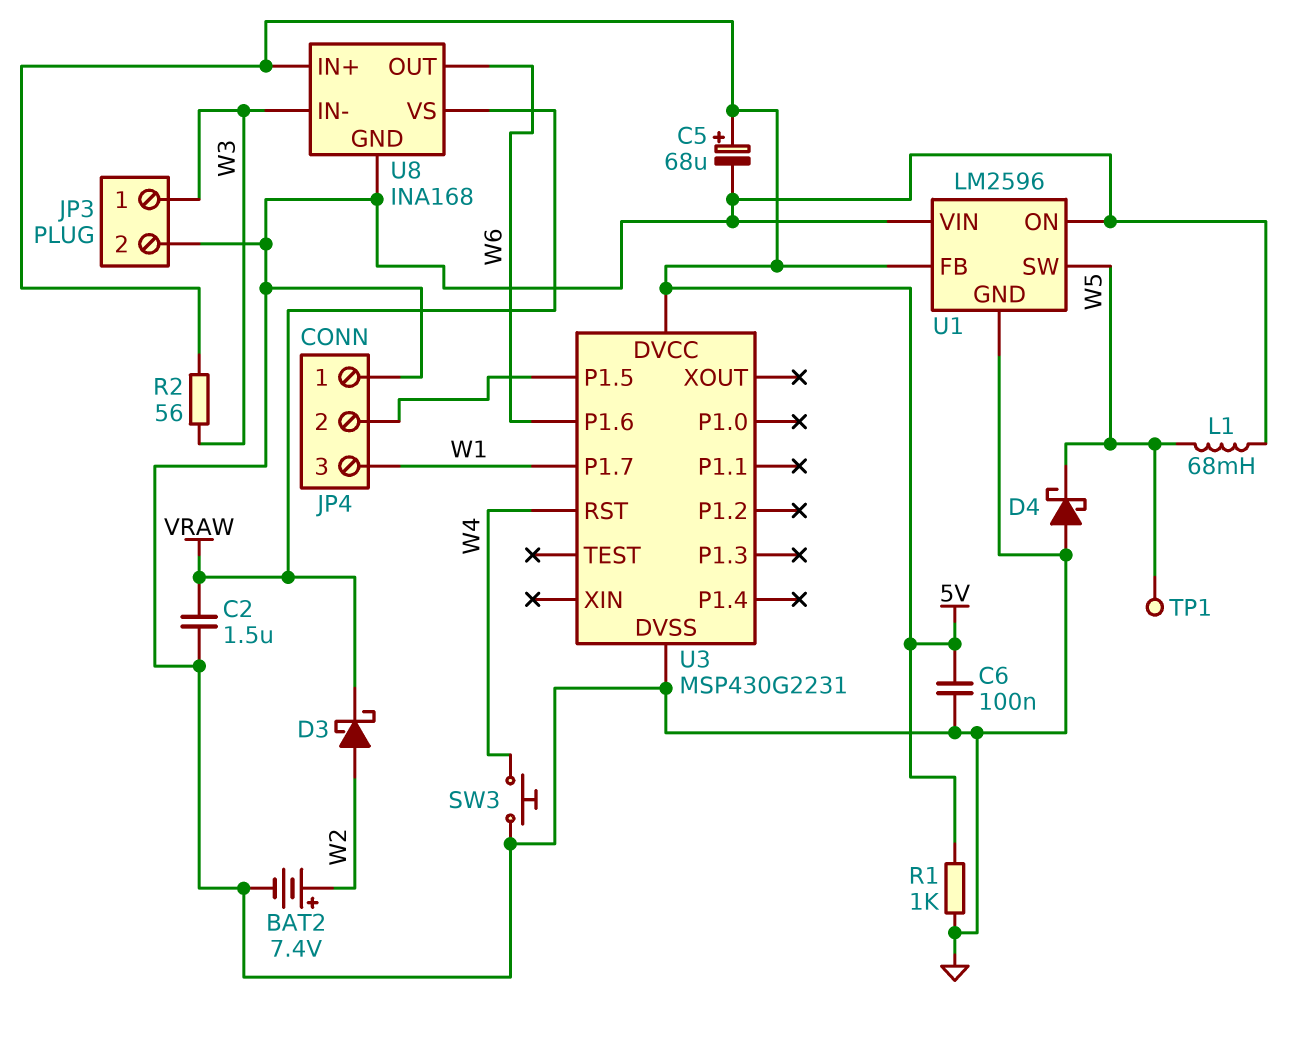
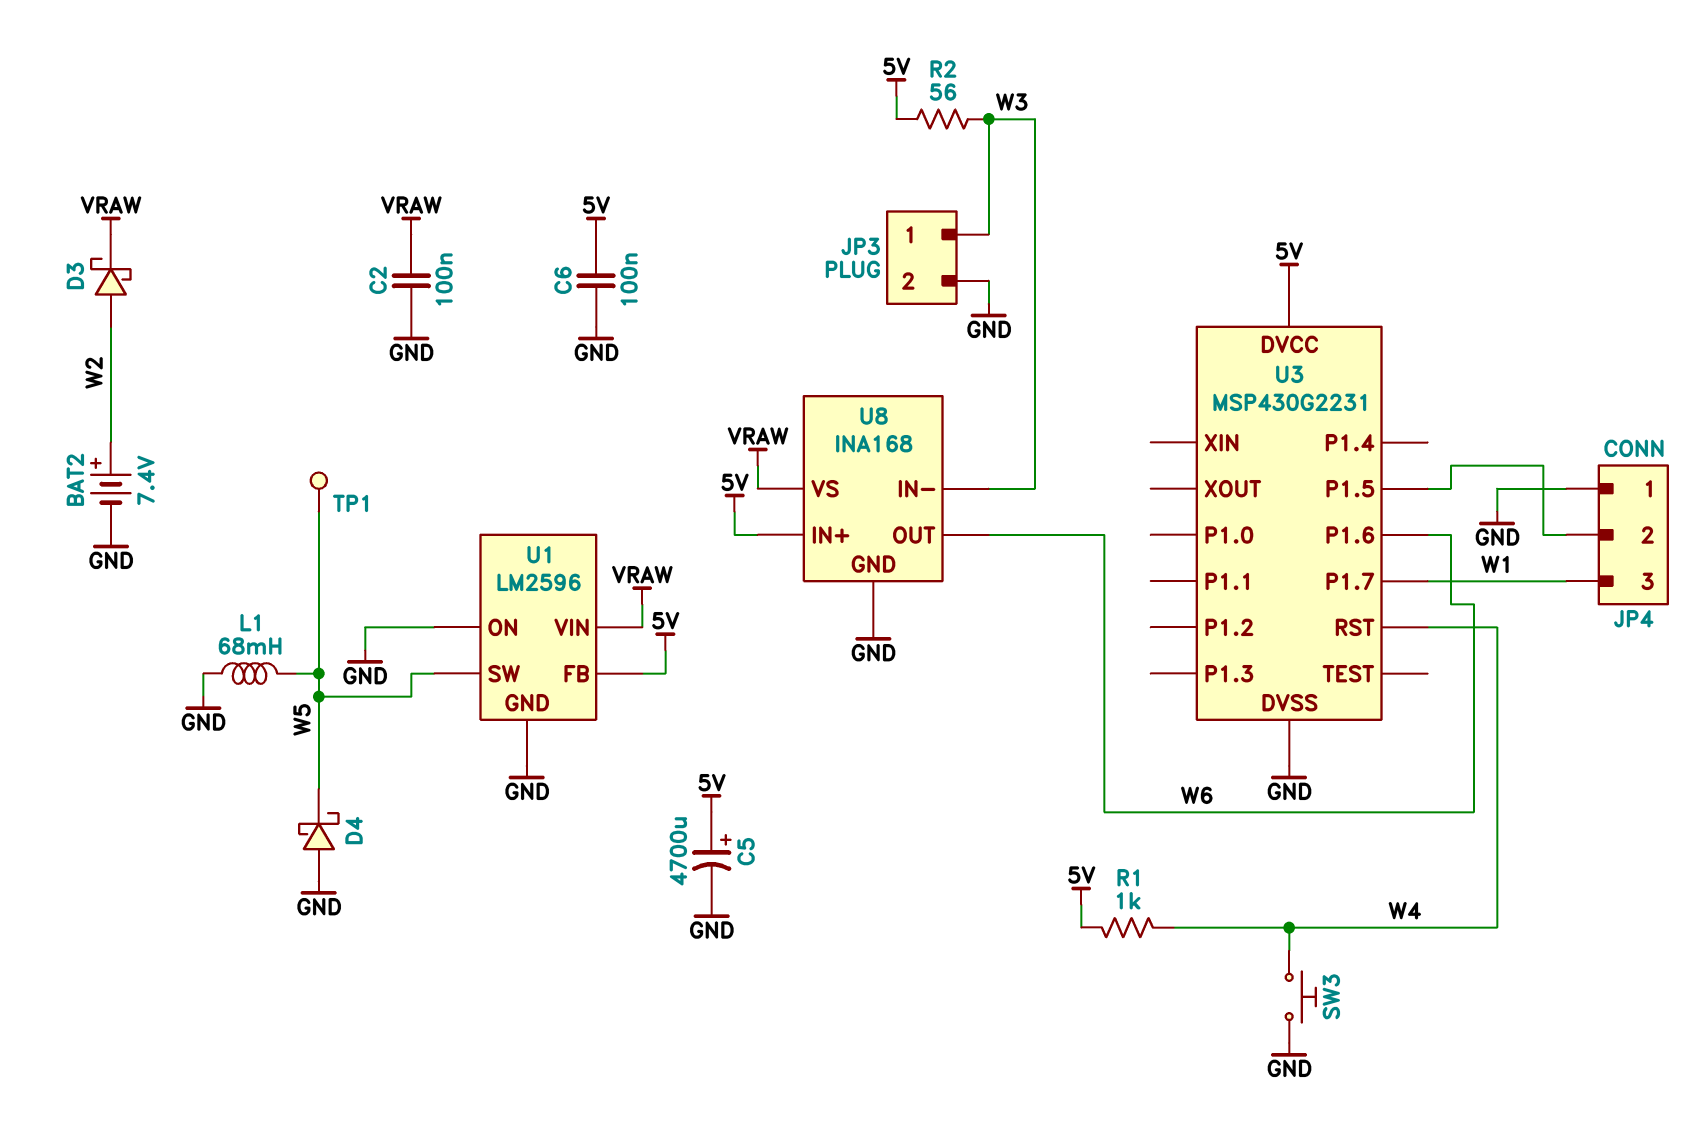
C2: 1.5uF (GND, VRAW) -> 100nF (GND, VRAW)
C5: 68uF (plus 5V, minus GND) -> 4700uF (plus 5V, minus GND)
R1: 1k (5V, GND) -> 1k (5V, W4)
U1 pin VIN: GND -> VRAW

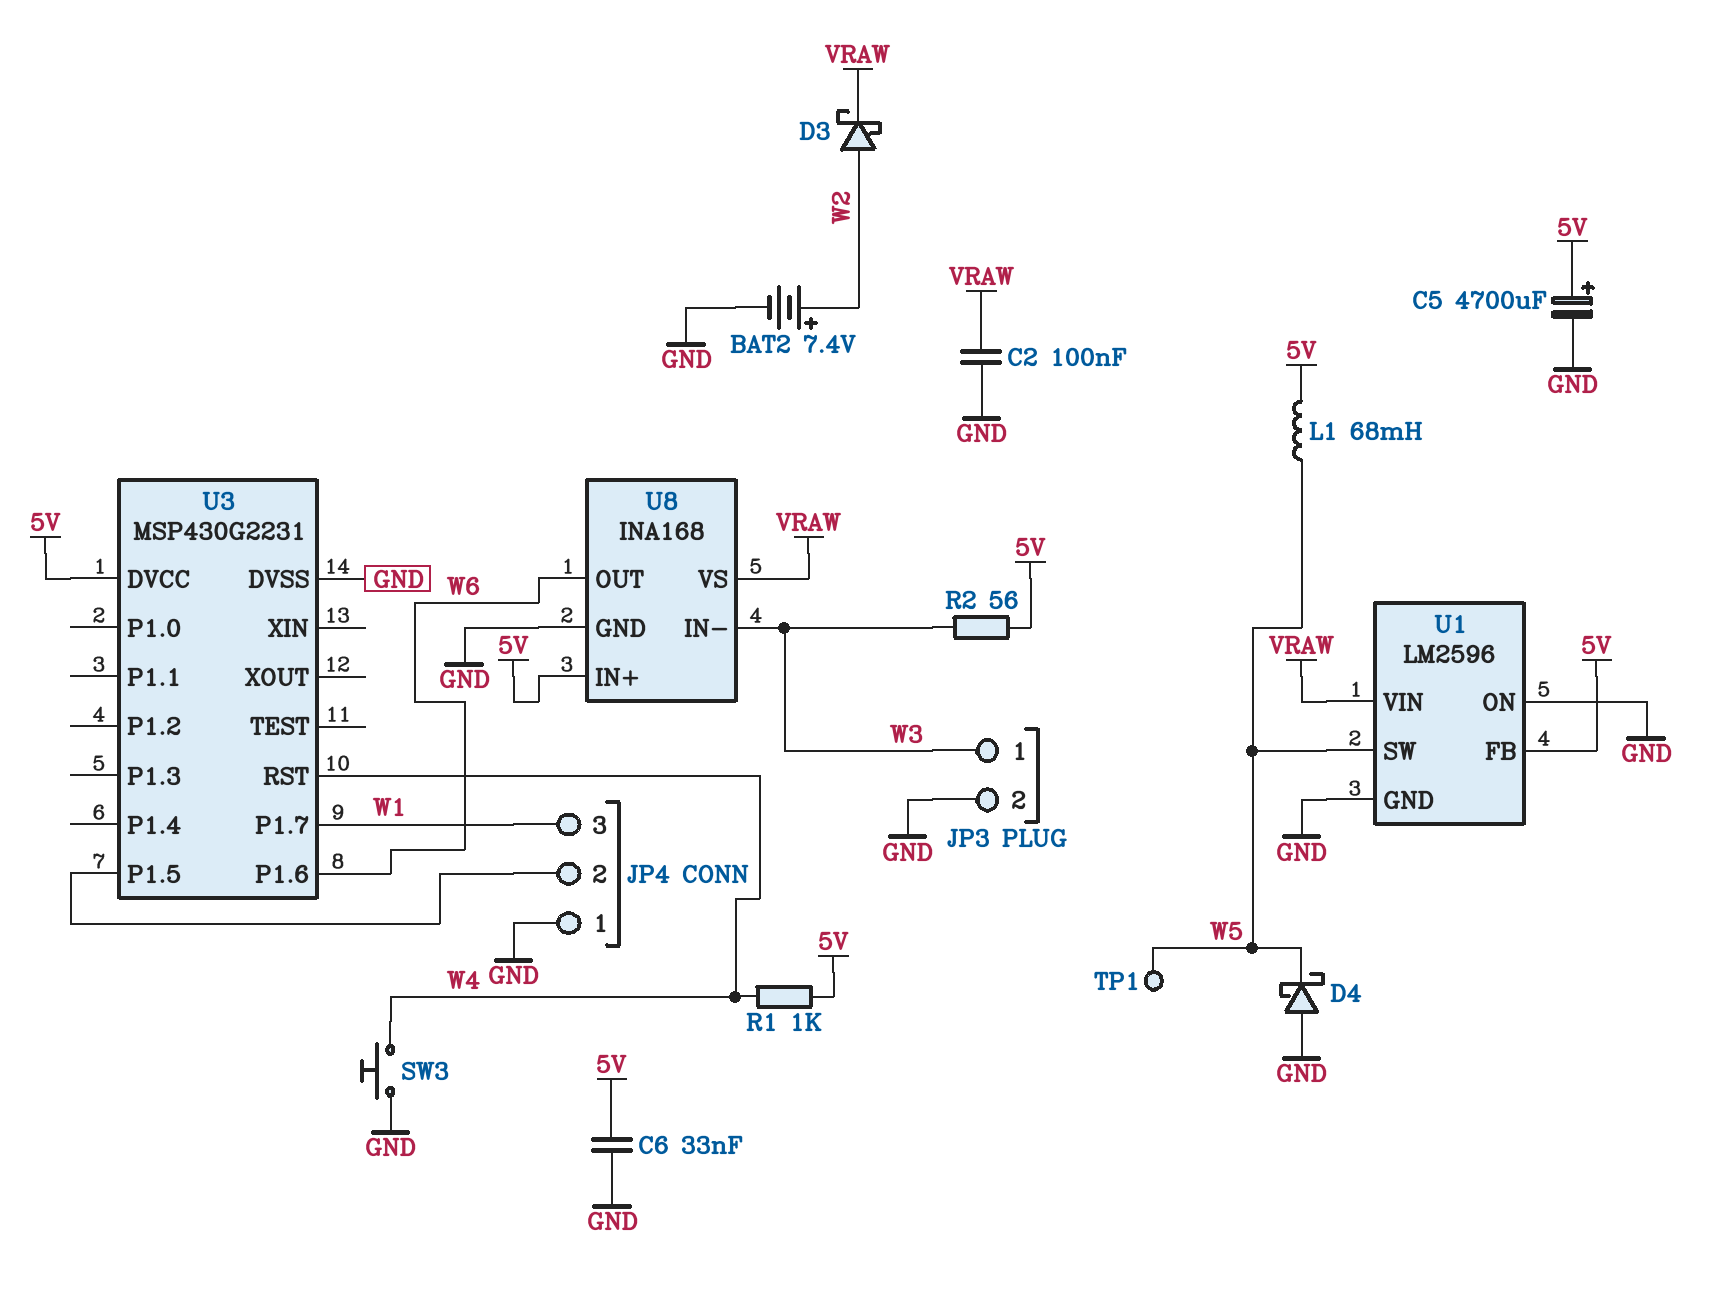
C6: 100nF (5V, GND) -> 33nF (5V, GND)
L1: 68mH (GND, W5) -> 68mH (5V, W5)

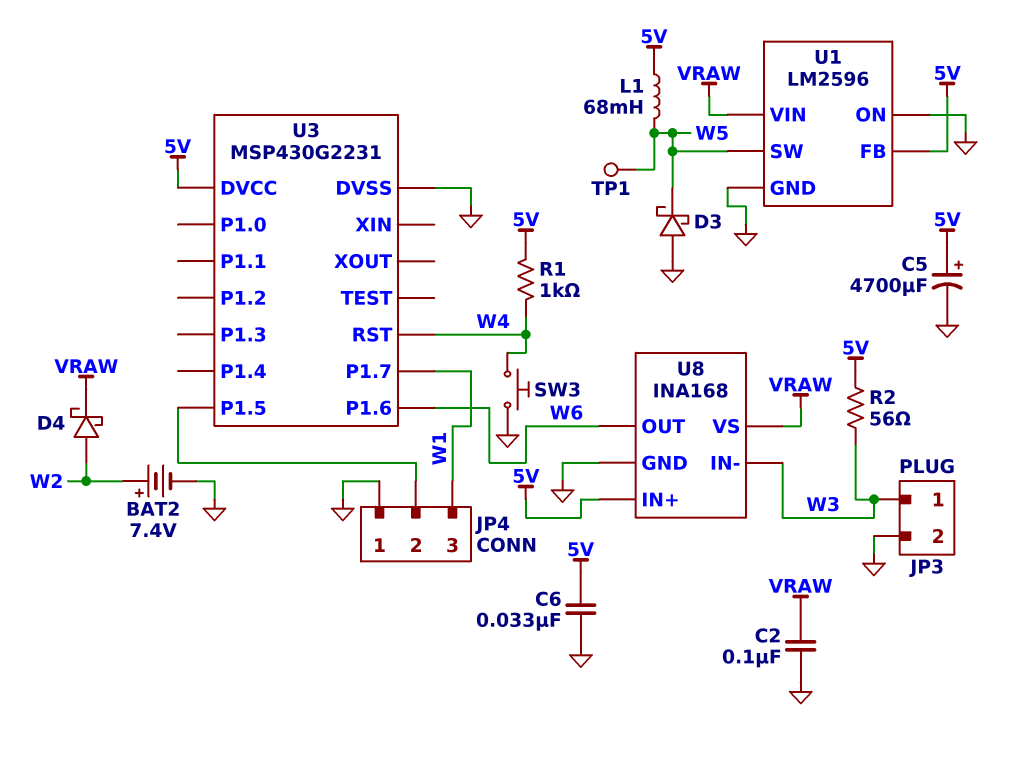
D3: schottky (A W2, K VRAW) -> schottky (A GND, K W5)
D4: schottky (A GND, K W5) -> schottky (A W2, K VRAW)

